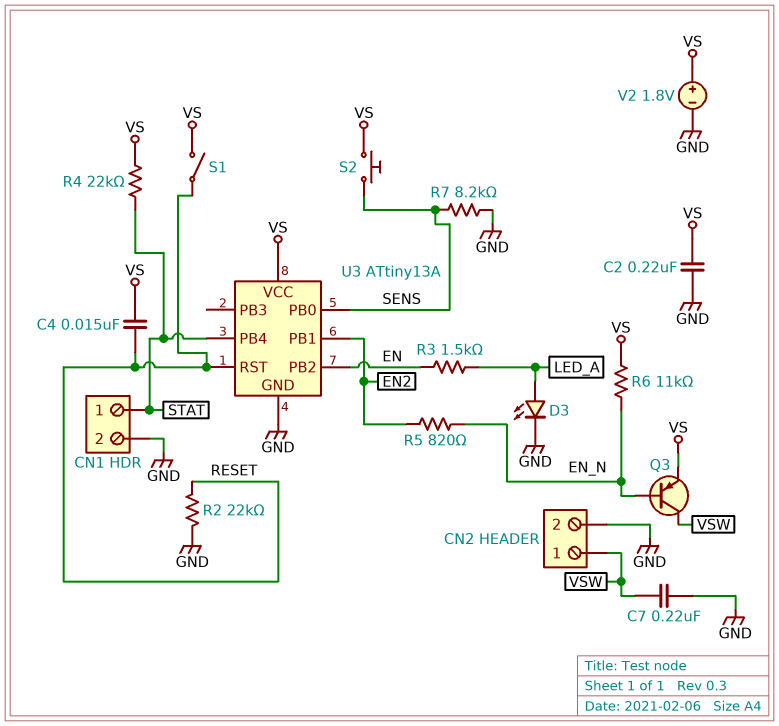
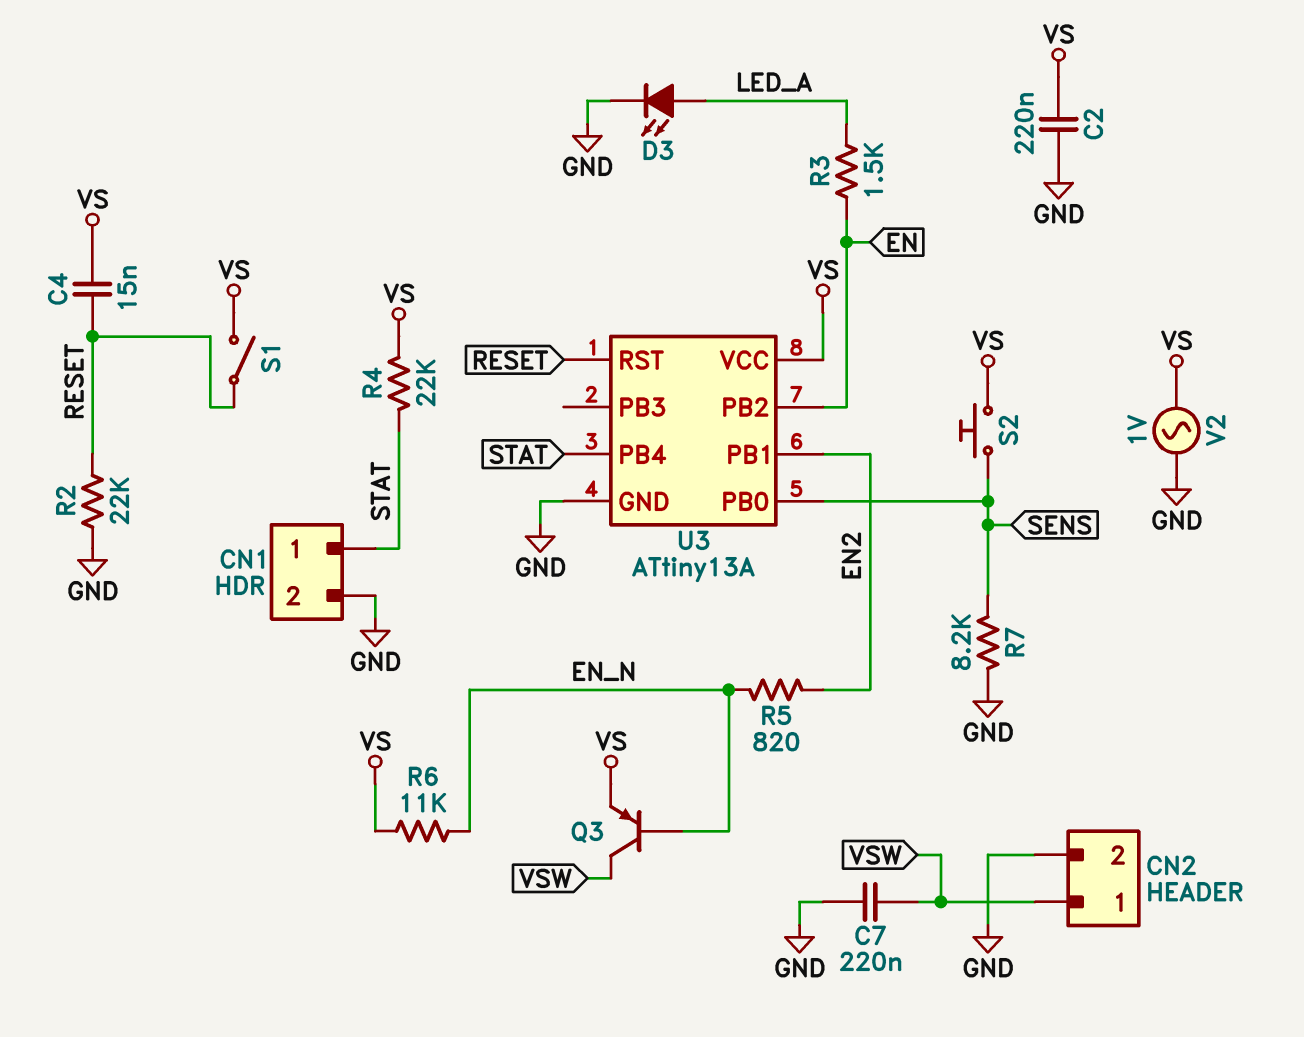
V2: 1.8V (plus VS, minus GND) -> AC 1V (GND, VS)

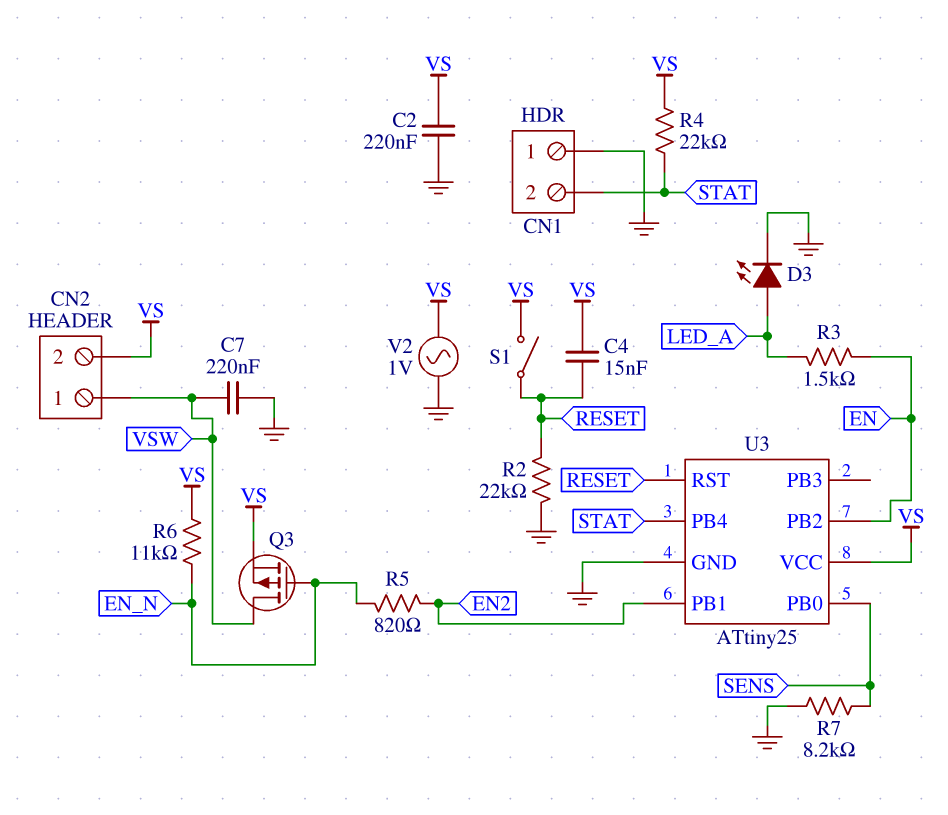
CN1 pin 1: STAT -> GND
CN1 pin 2: GND -> STAT
CN2 pin 2: GND -> VS
Q3: PNP (B EN_N, C VSW, E VS) -> PMOS (G EN_N, D VSW, S VS)
S2: button (SENS, VS) -> none
U3: ATtiny13A -> ATtiny25

